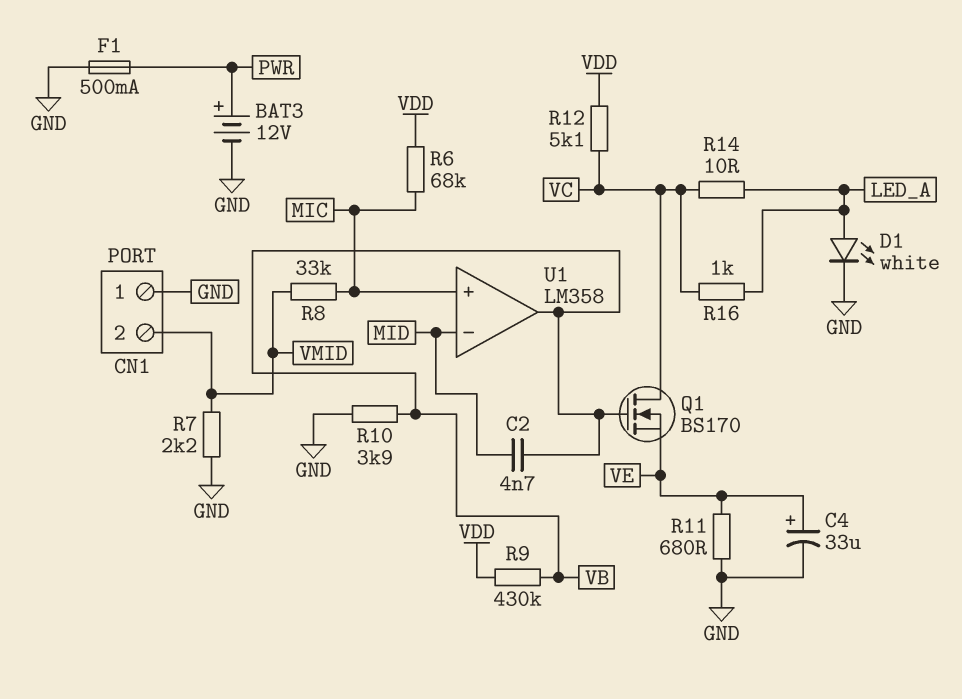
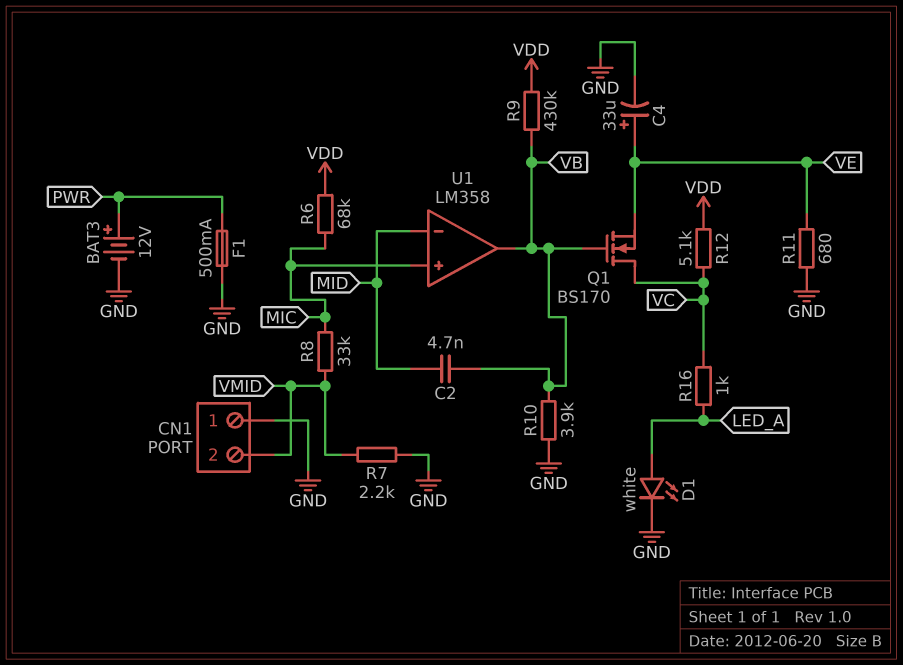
R14: 10 (LED_A, VC) -> none

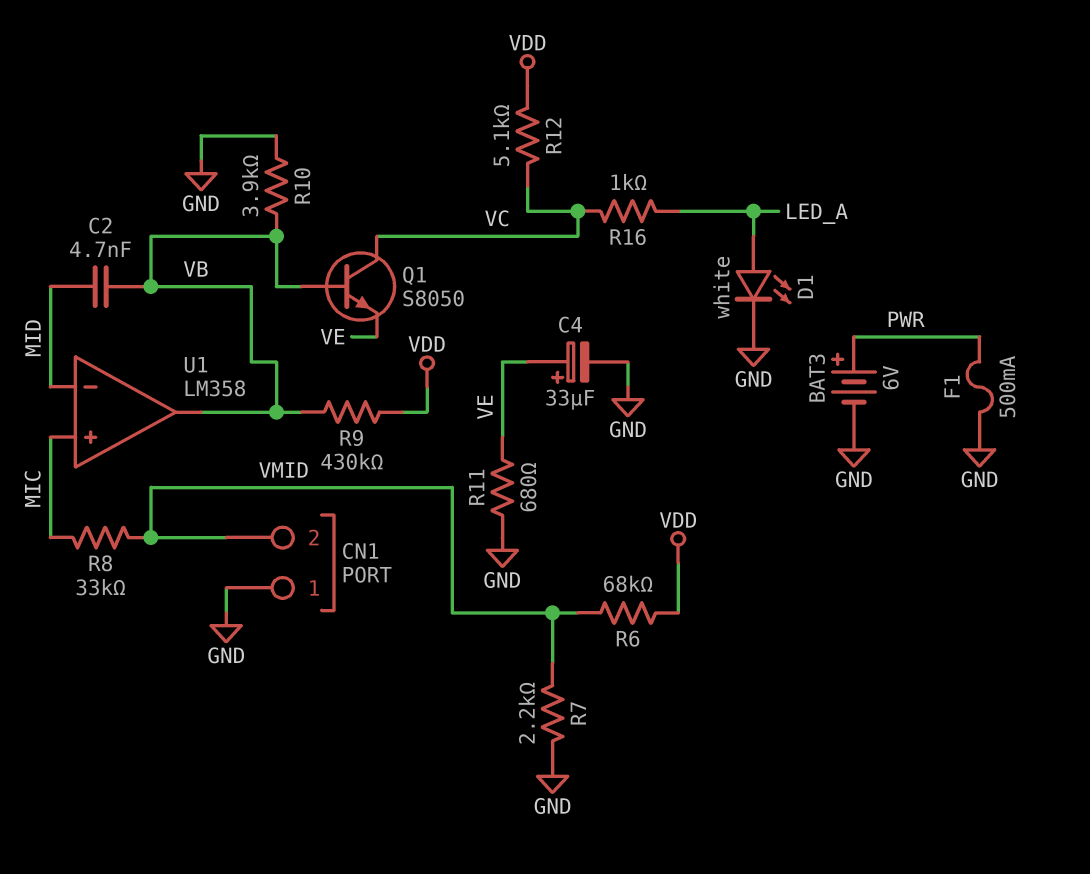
BAT3: 12V (plus PWR, minus GND) -> 6V (plus PWR, minus GND)
Q1: NMOS BS170 (G VB, D VC, S VE) -> NPN S8050 (B VB, C VC, E VE)
R6: 68k (MIC, VDD) -> 68k (VDD, VMID)

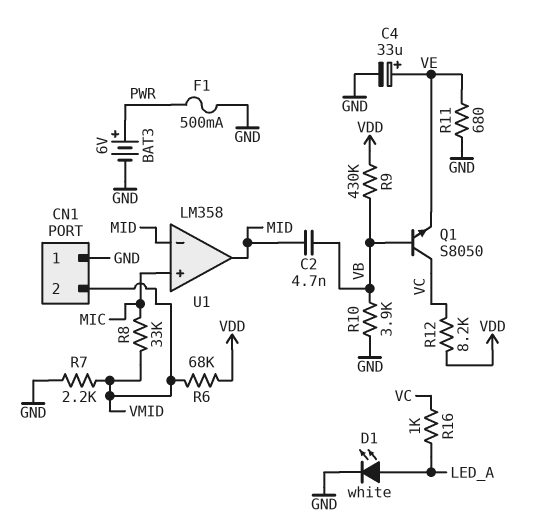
R12: 5.1k (VC, VDD) -> 8.2k (VC, VDD)
U1 pin out: VB -> MID

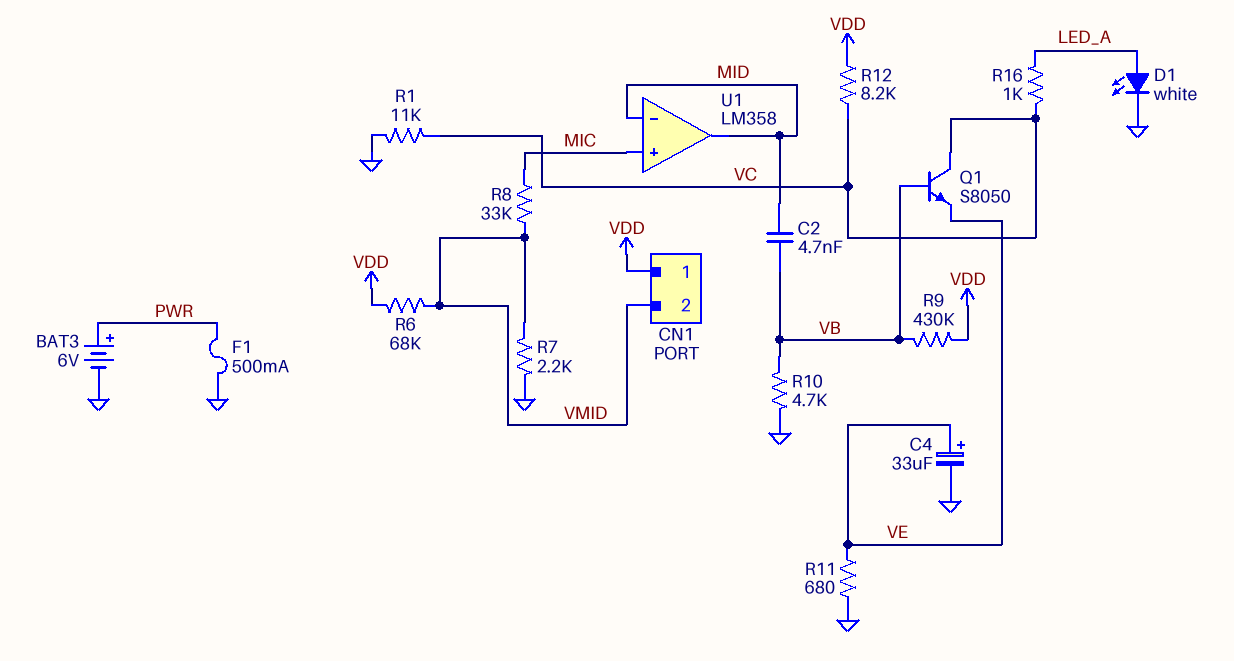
CN1 pin 1: GND -> VDD
R1: none -> 11k (GND, VC)
R10: 3.9k (GND, VB) -> 4.7k (GND, VB)

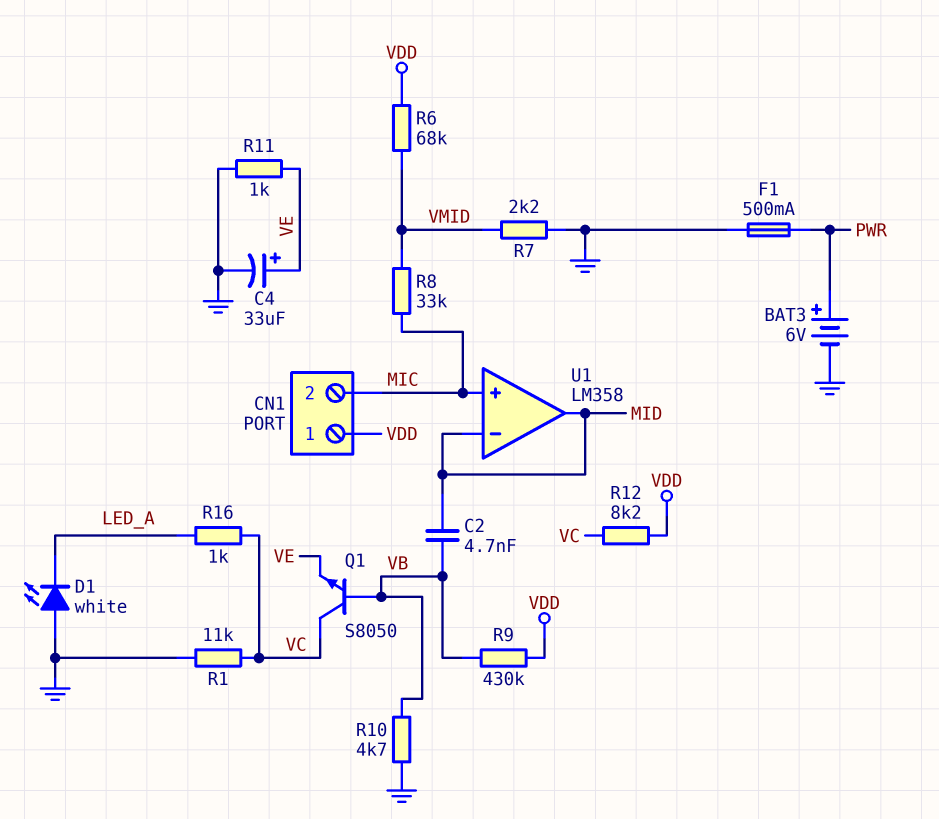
CN1 pin 2: VMID -> MIC
D1: LED white (A LED_A, K GND) -> LED white (A GND, K LED_A)
R11: 680 (GND, VE) -> 1k (GND, VE)

